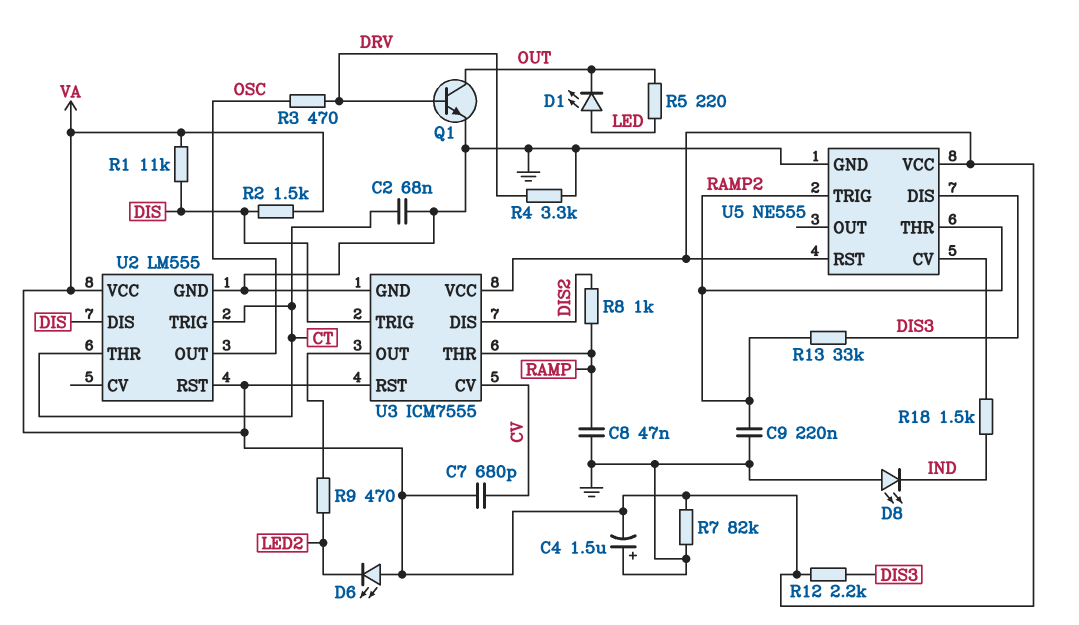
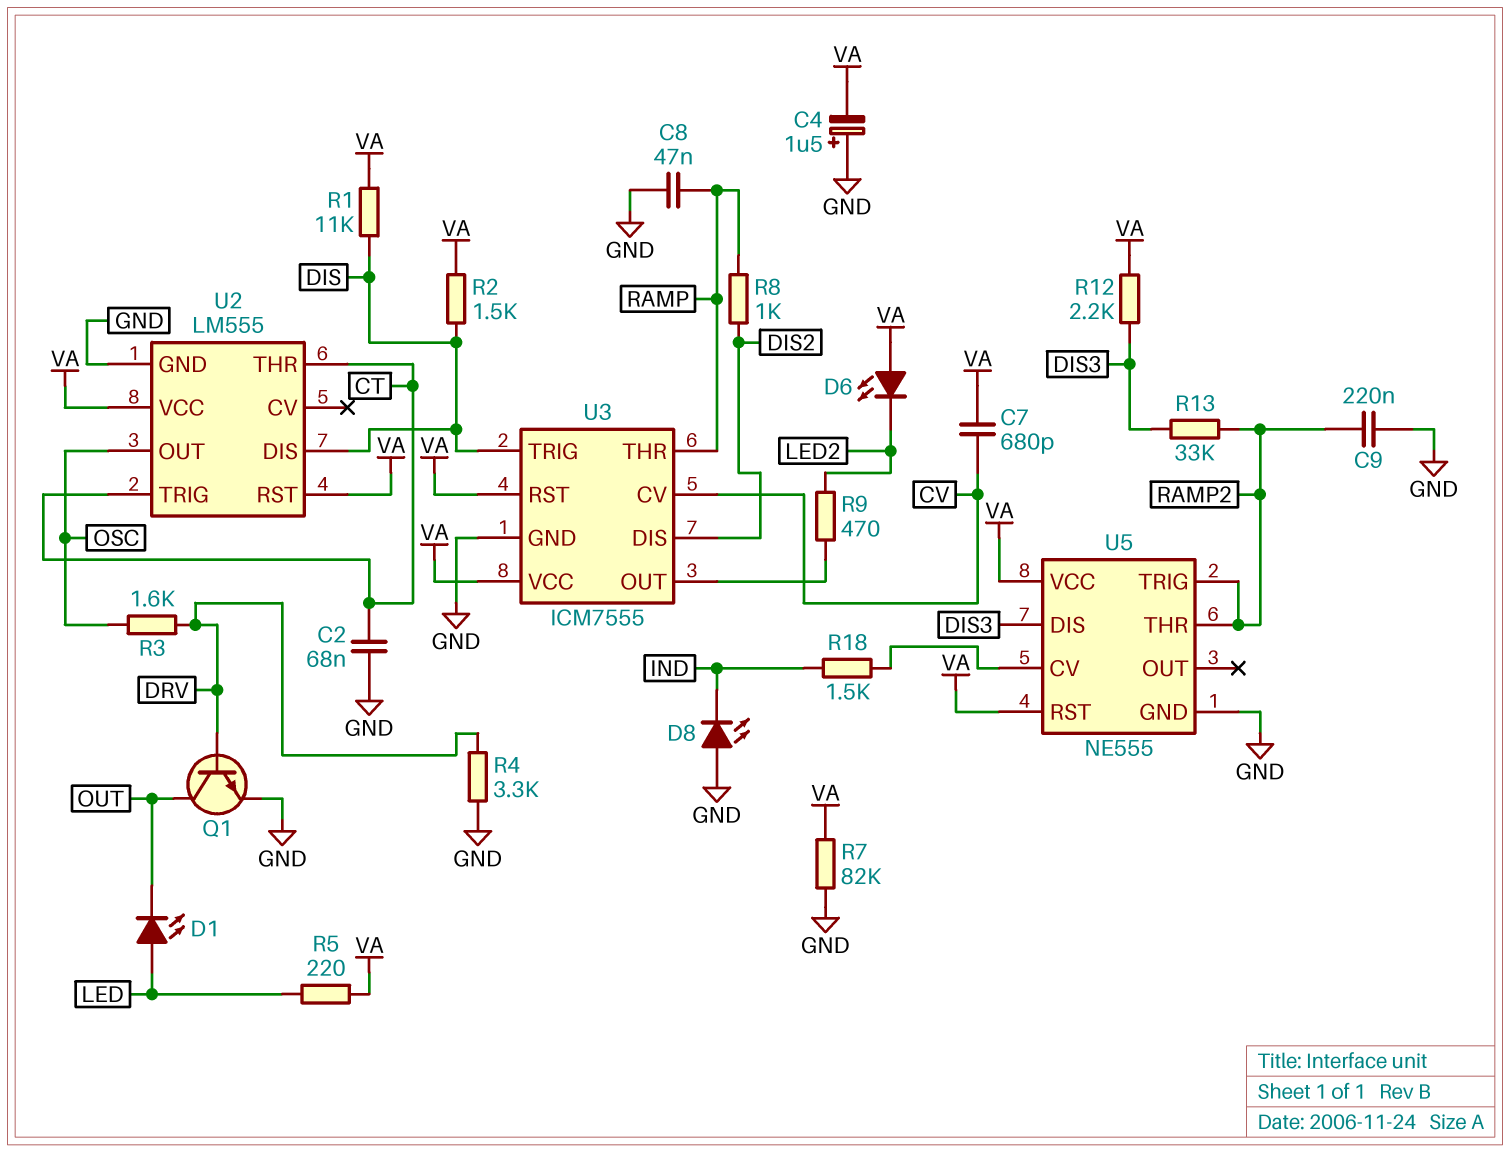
R3: 470 (DRV, OSC) -> 1.6k (DRV, OSC)
R5: 220 (LED, OUT) -> 220 (LED, VA)

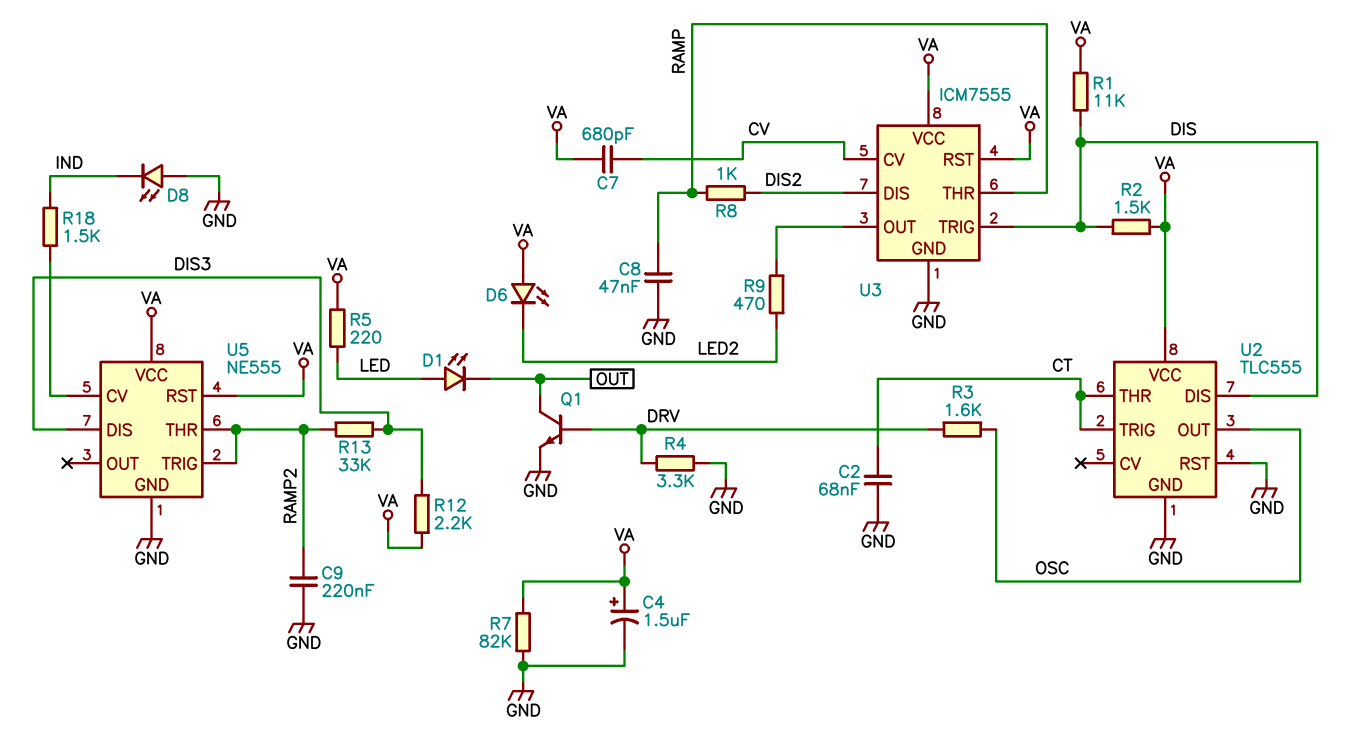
C4: 1.5uF (plus GND, minus VA) -> 1.5uF (plus VA, minus GND)
U2: LM555 -> TLC555
U2 pin RST: VA -> GND

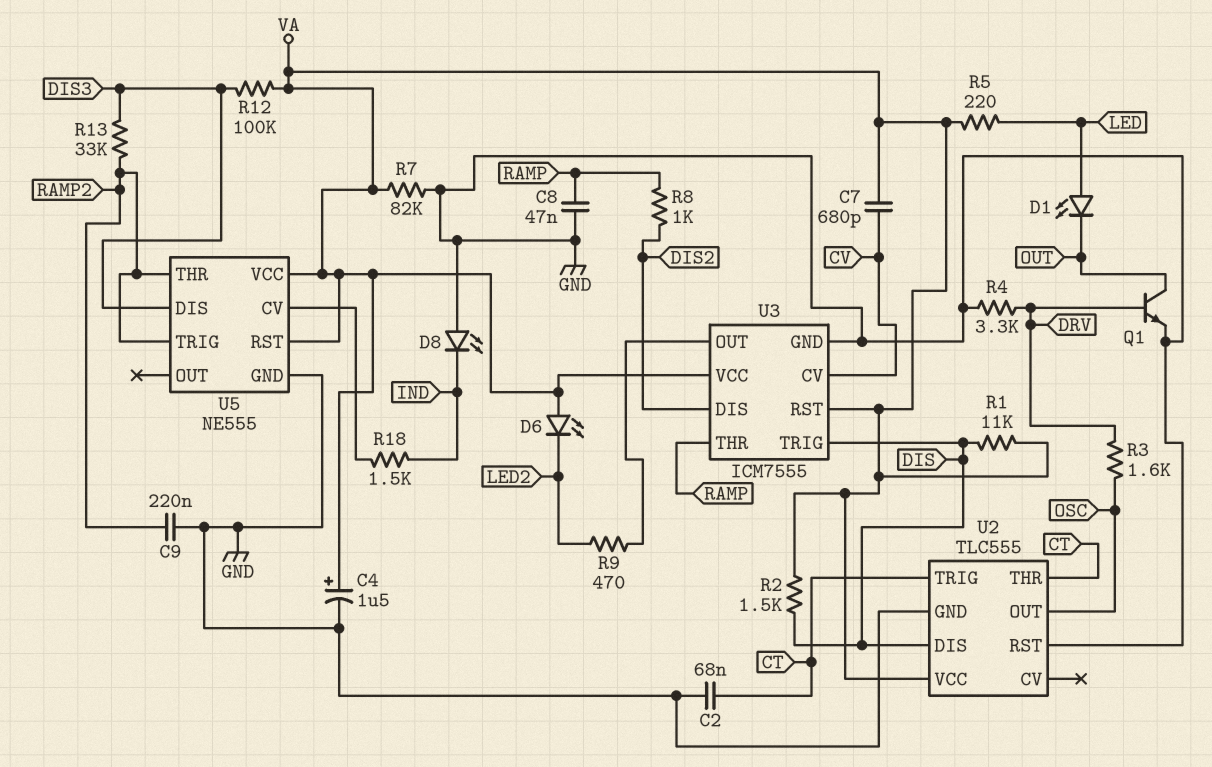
R12: 2.2k (DIS3, VA) -> 100k (DIS3, VA)

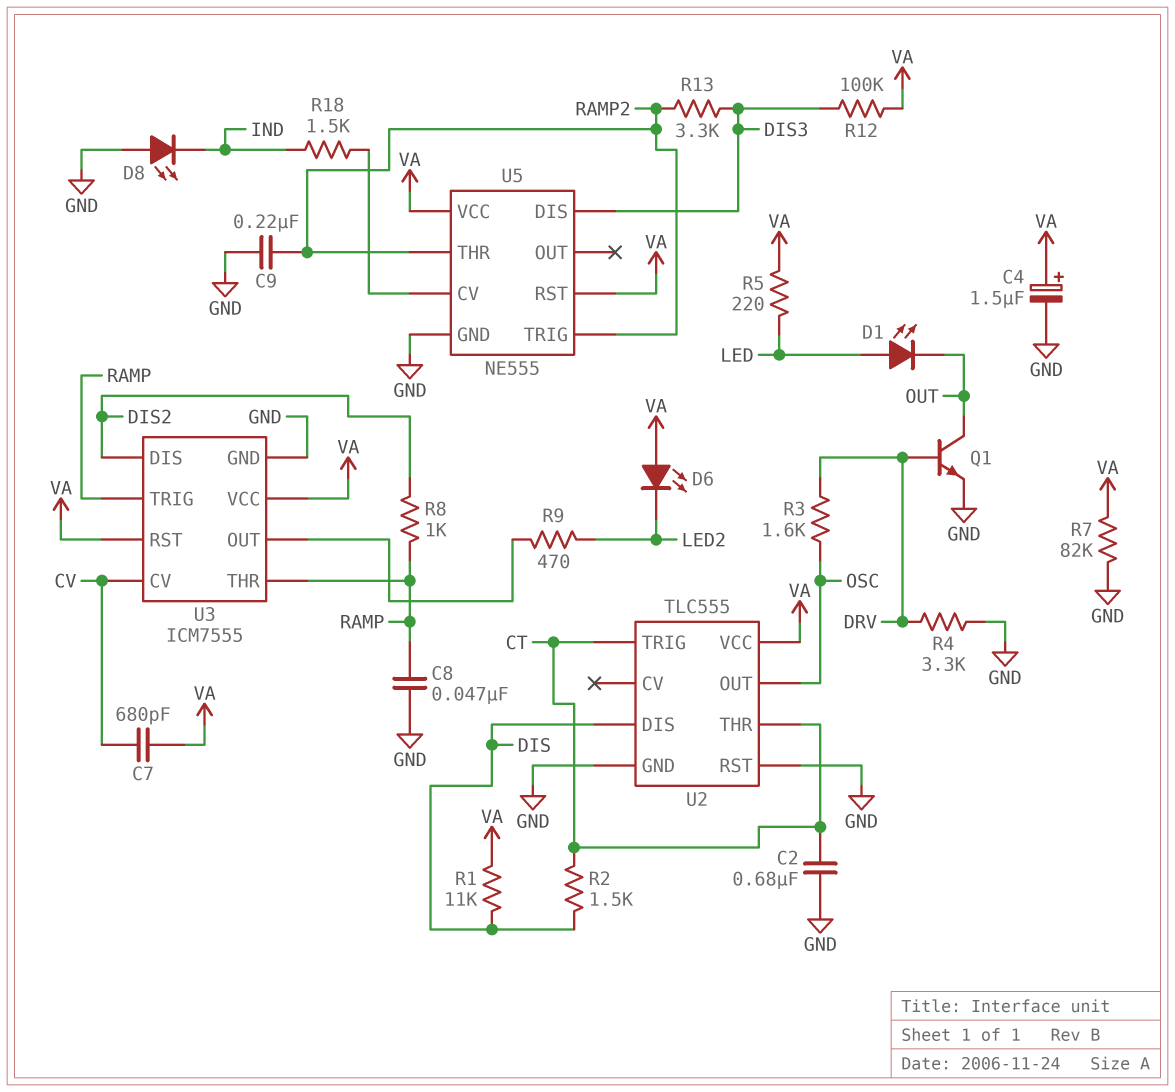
C2: 68nF (CT, GND) -> 680nF (CT, GND)
R2: 1.5k (DIS, VA) -> 1.5k (CT, DIS)
R13: 33k (DIS3, RAMP2) -> 3.3k (DIS3, RAMP2)
U3 pin TRIG: DIS -> RAMP

